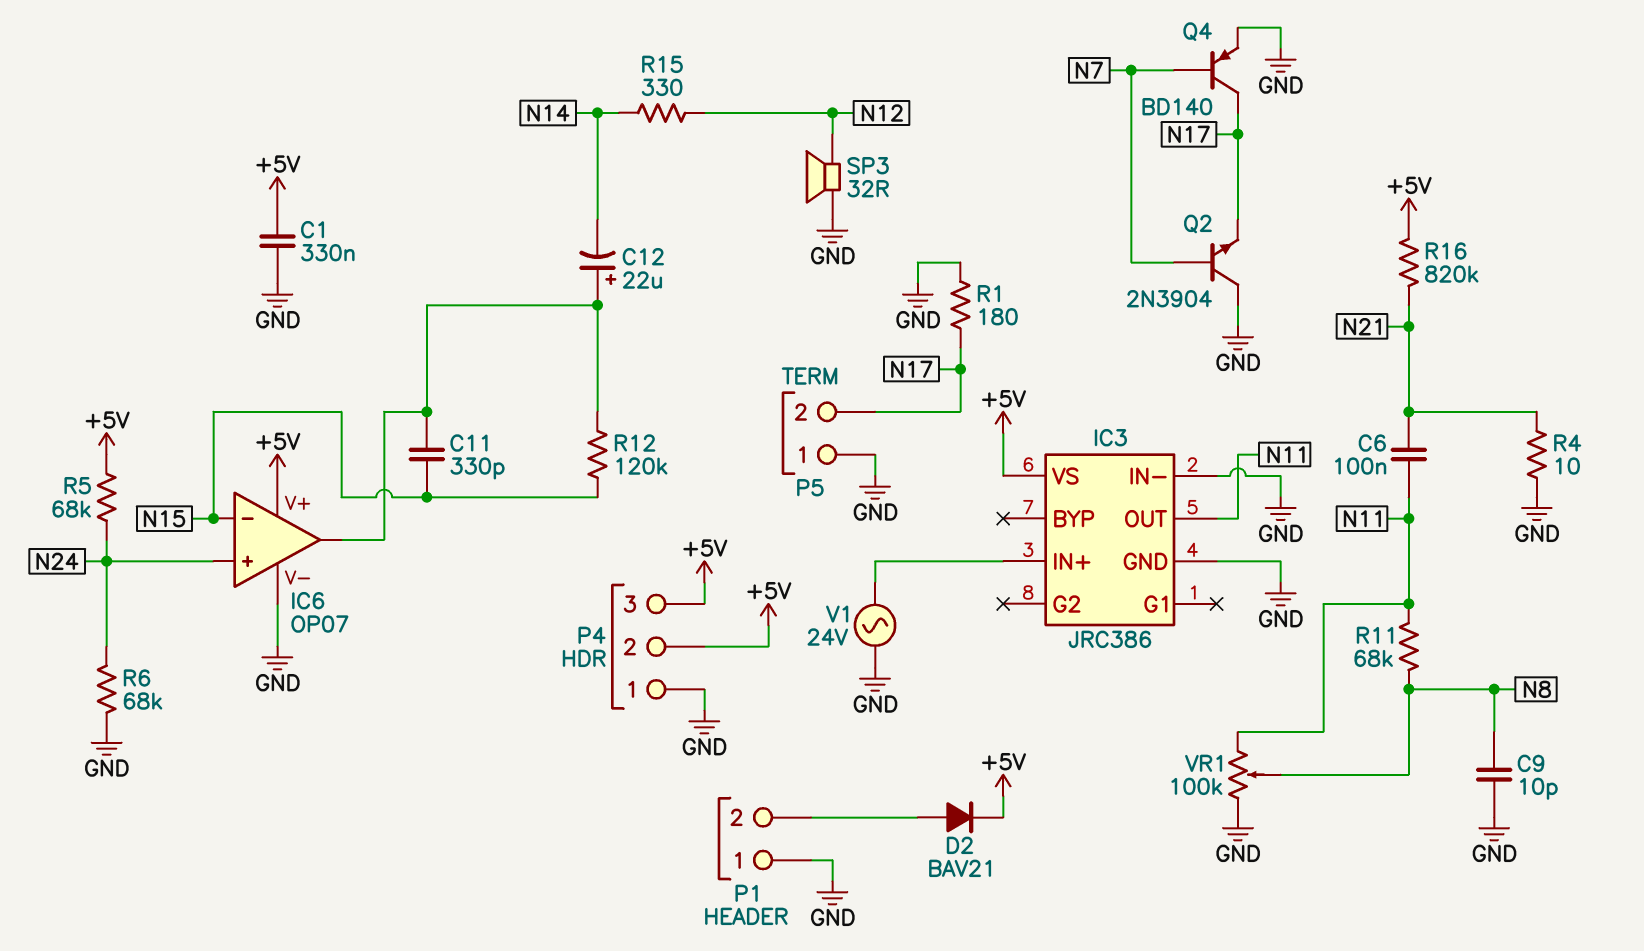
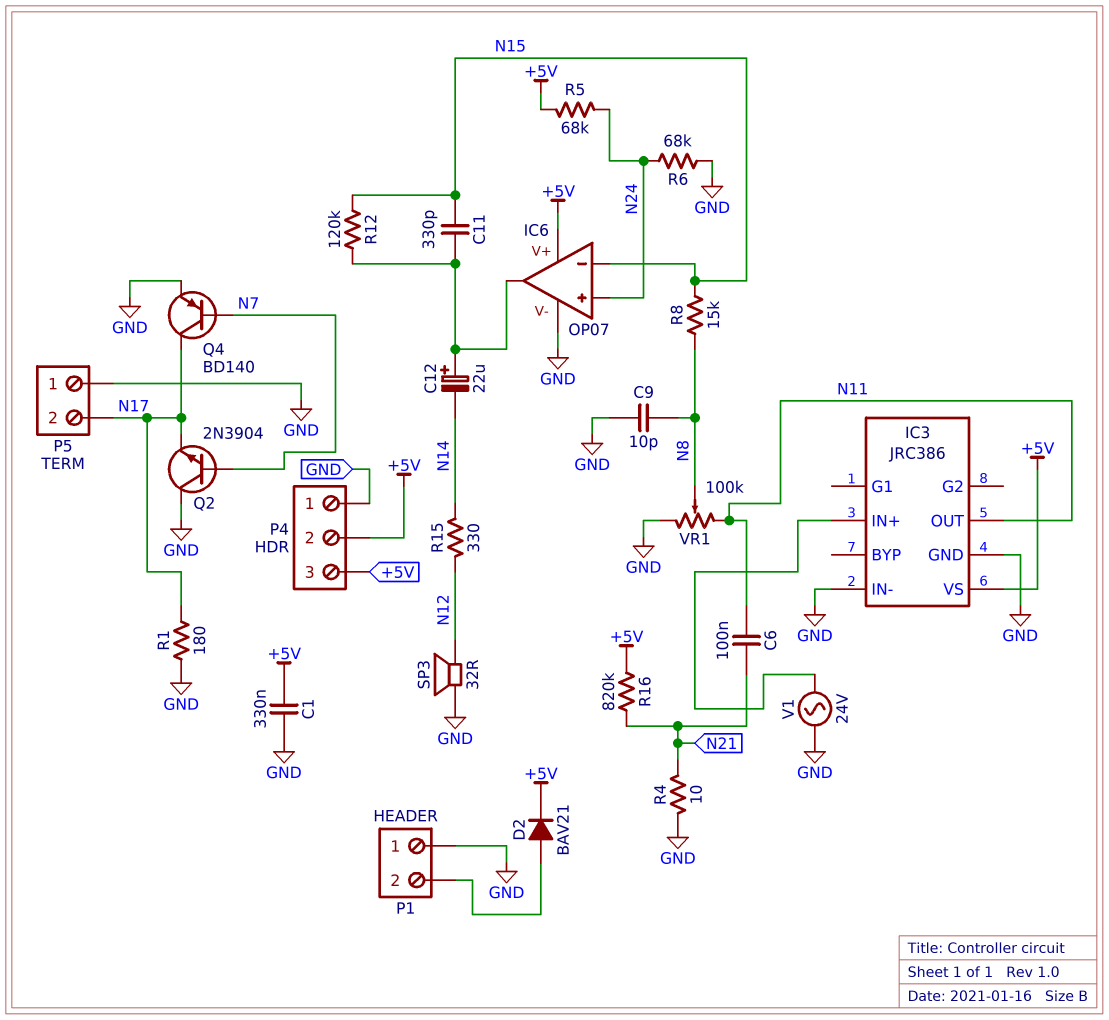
R8: none -> 15k (N8, N15)
R11: 68k (N8, N11) -> none

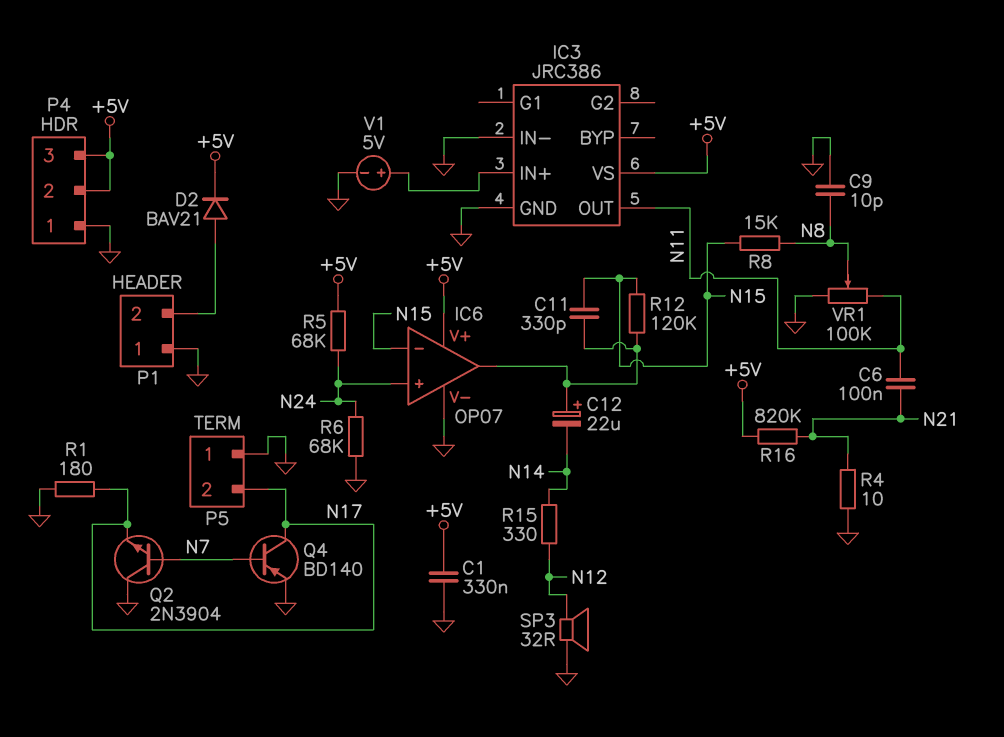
V1: AC 24V (GND, IC3/IN+) -> 5V (plus IC3/IN+, minus GND)

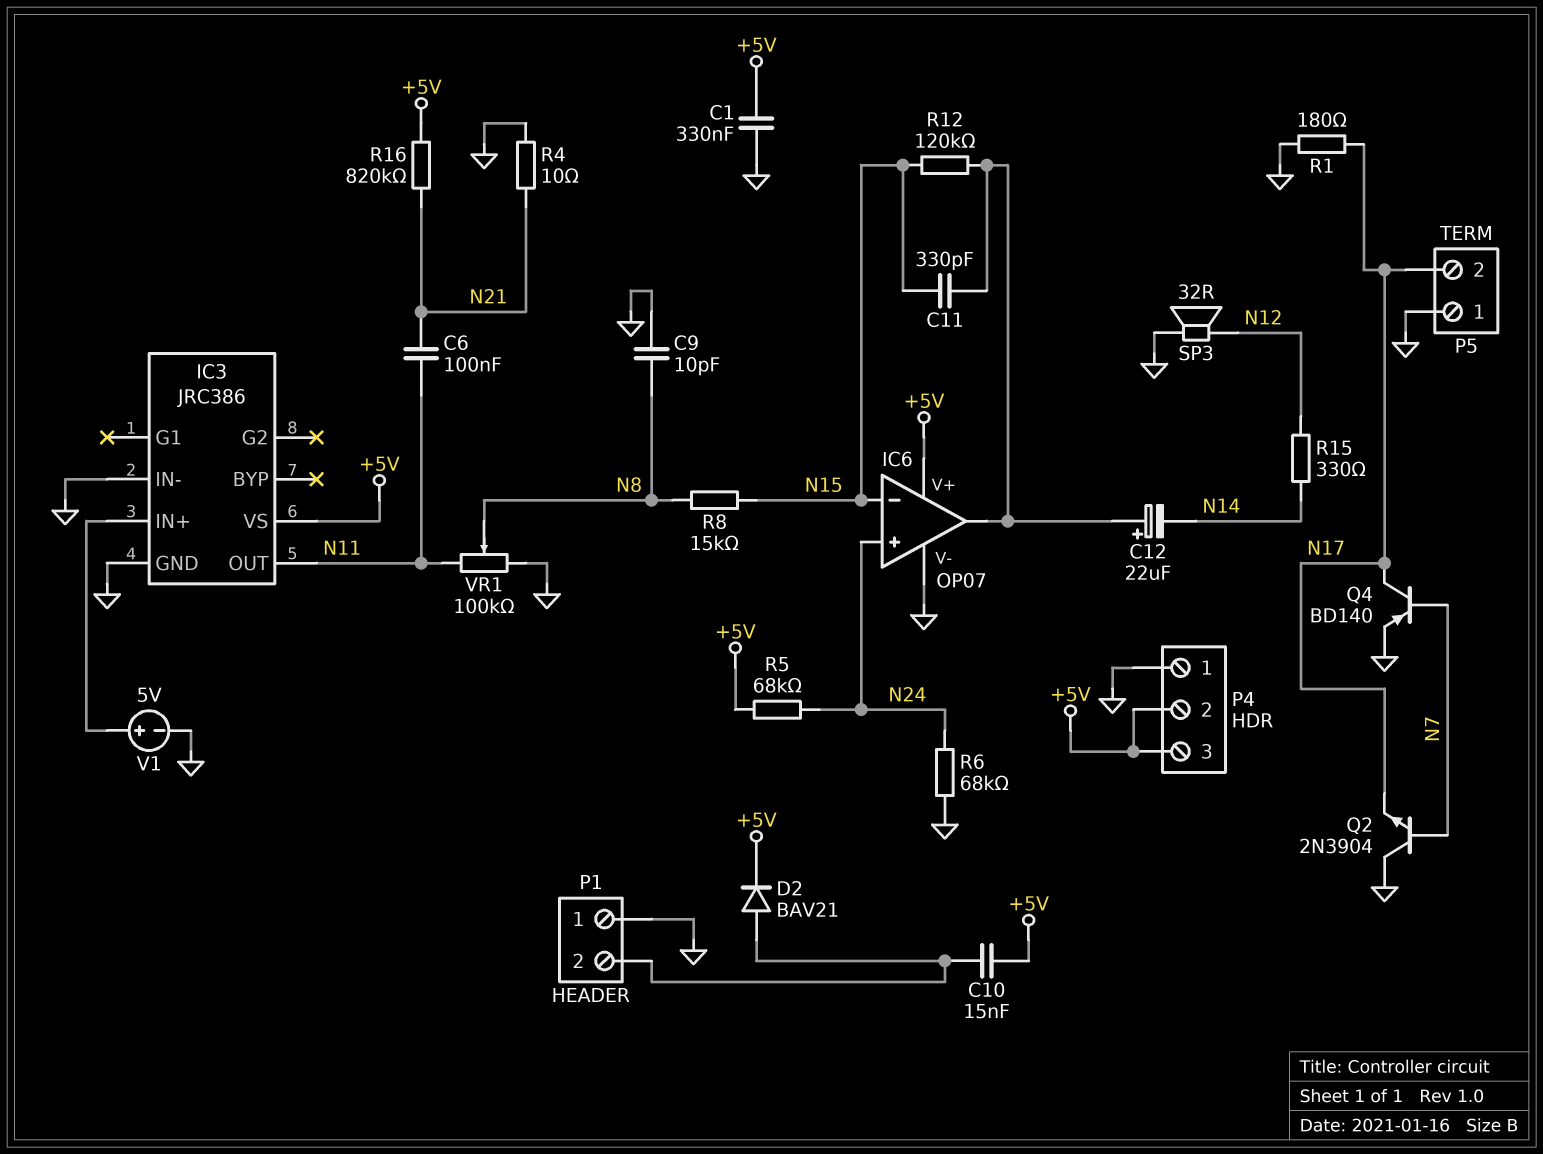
C10: none -> 15nF (+5V, P1/2)

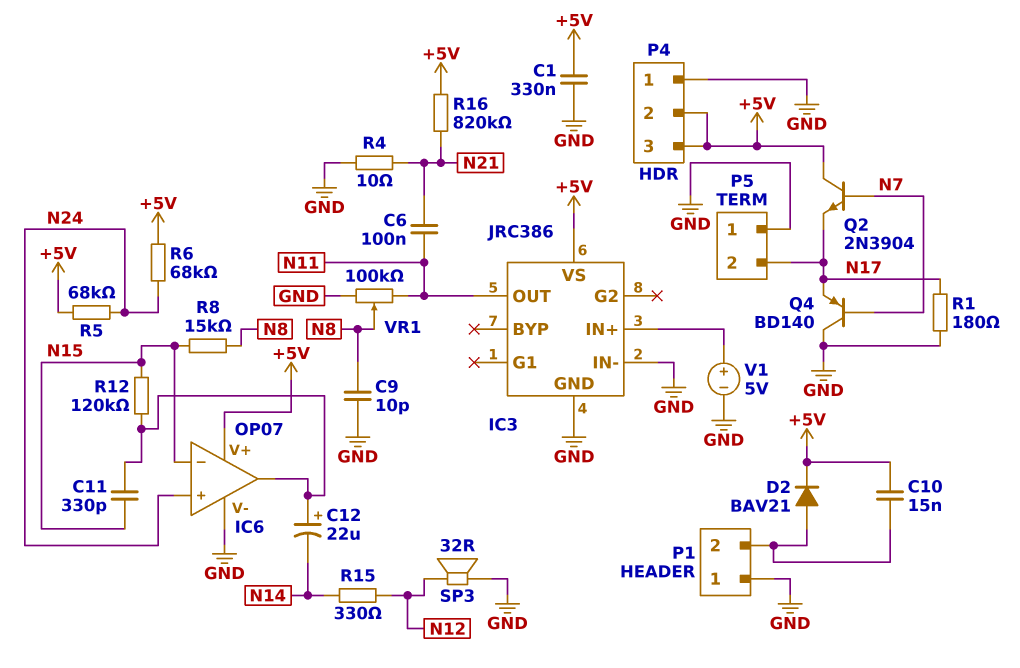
Q2: NPN 2N3904 (B N7, C GND, E N17) -> NPN 2N3904 (B N7, C +5V, E N17)
Q4: PNP BD140 (B N7, C N17, E GND) -> PNP BD140 (B N7, C GND, E N17)
R6: 68k (GND, N24) -> 68k (+5V, N24)

